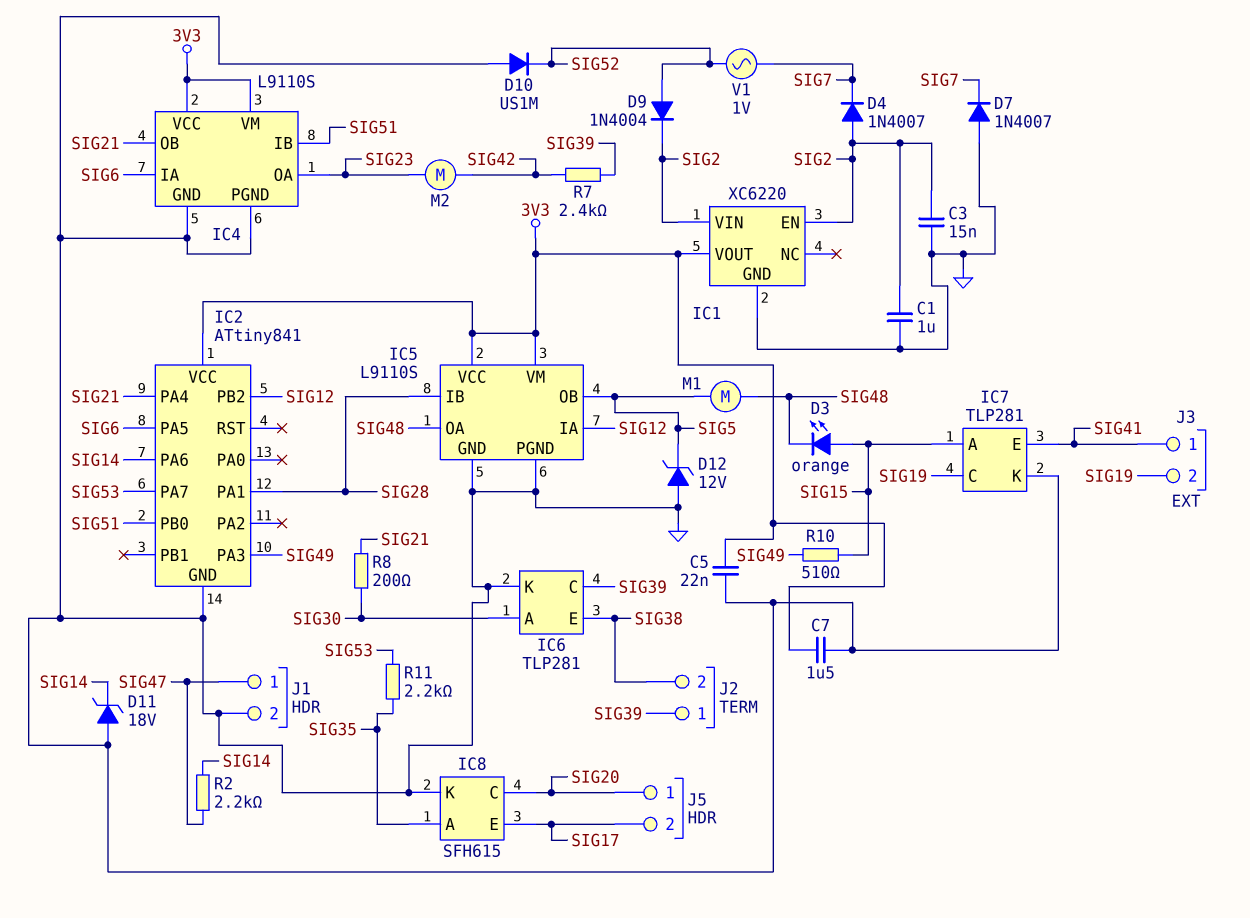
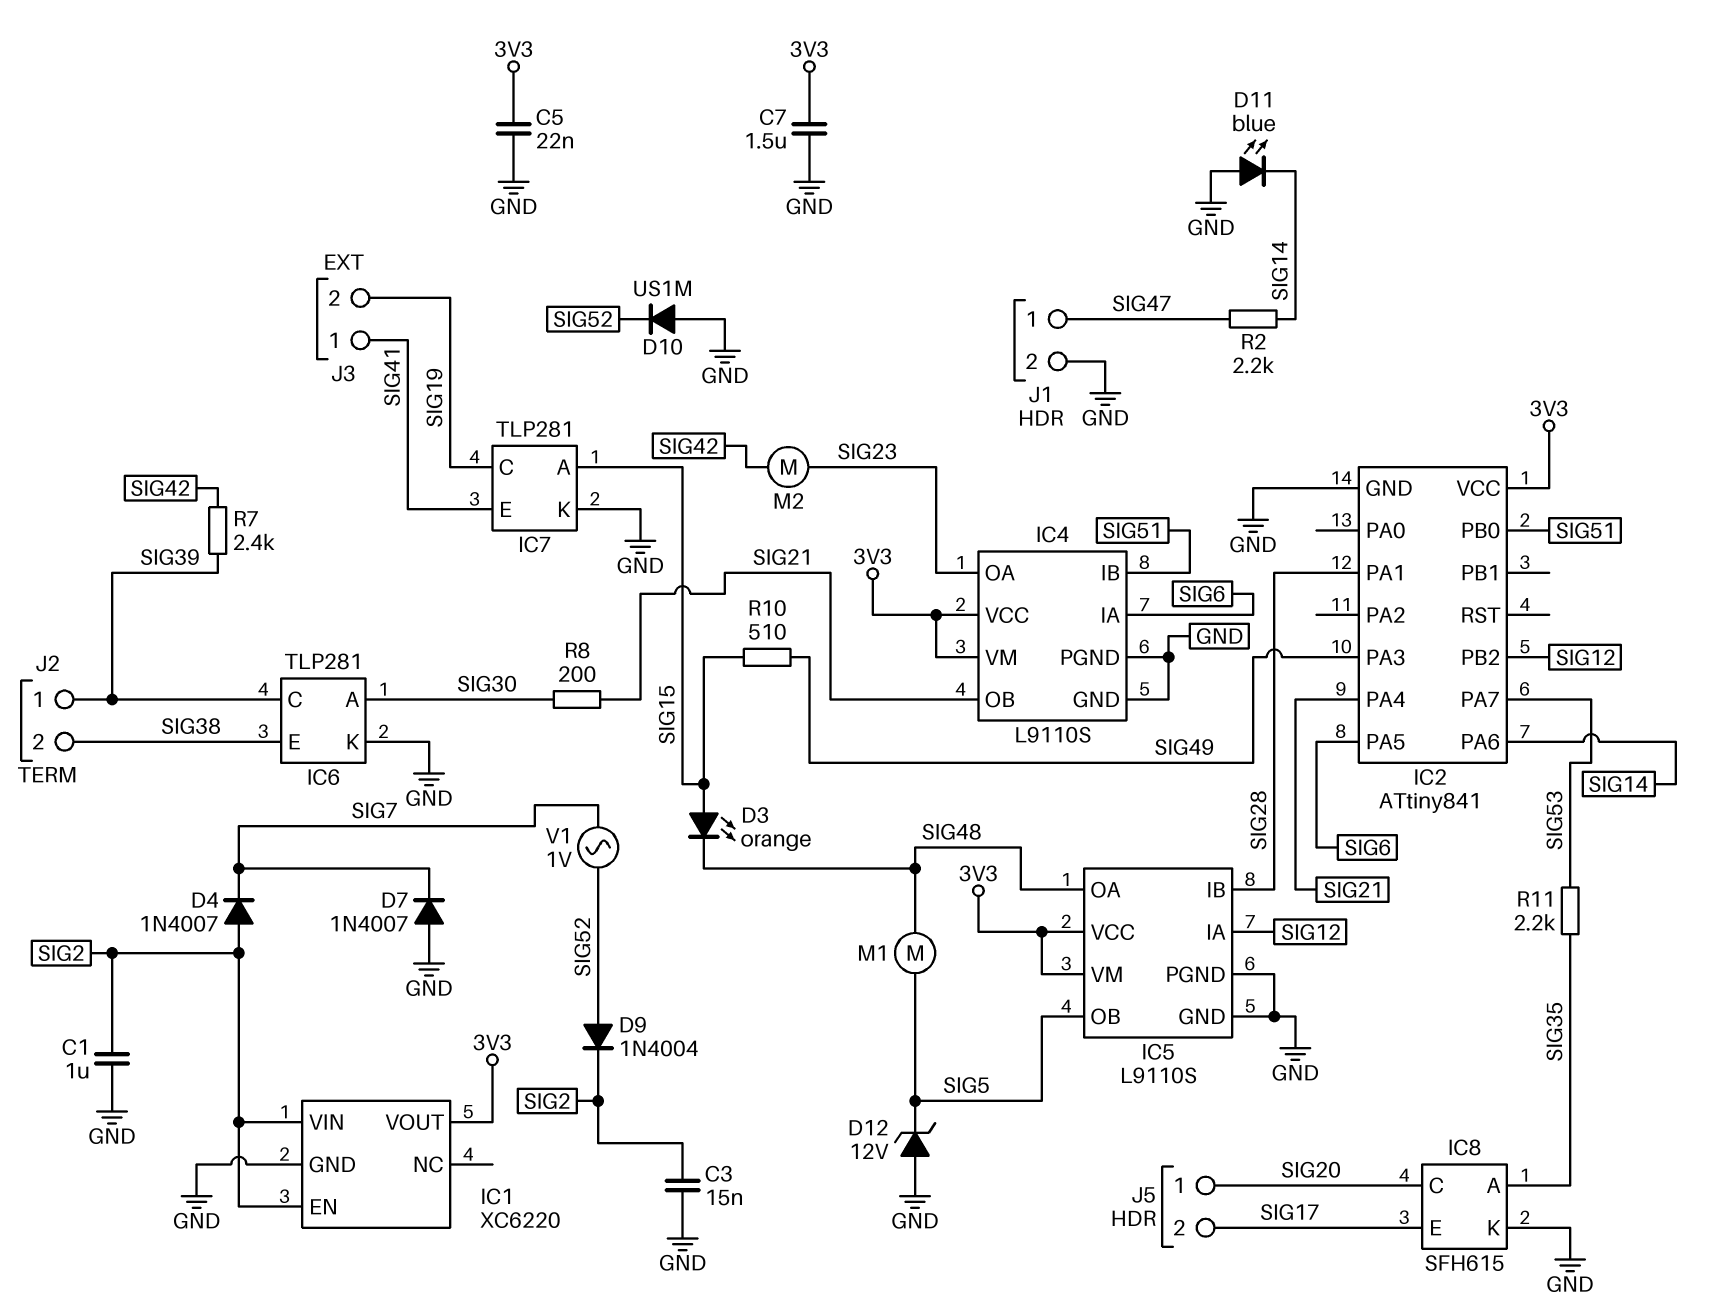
D11: zener 18V (A GND, K SIG14) -> LED blue (A GND, K SIG14)

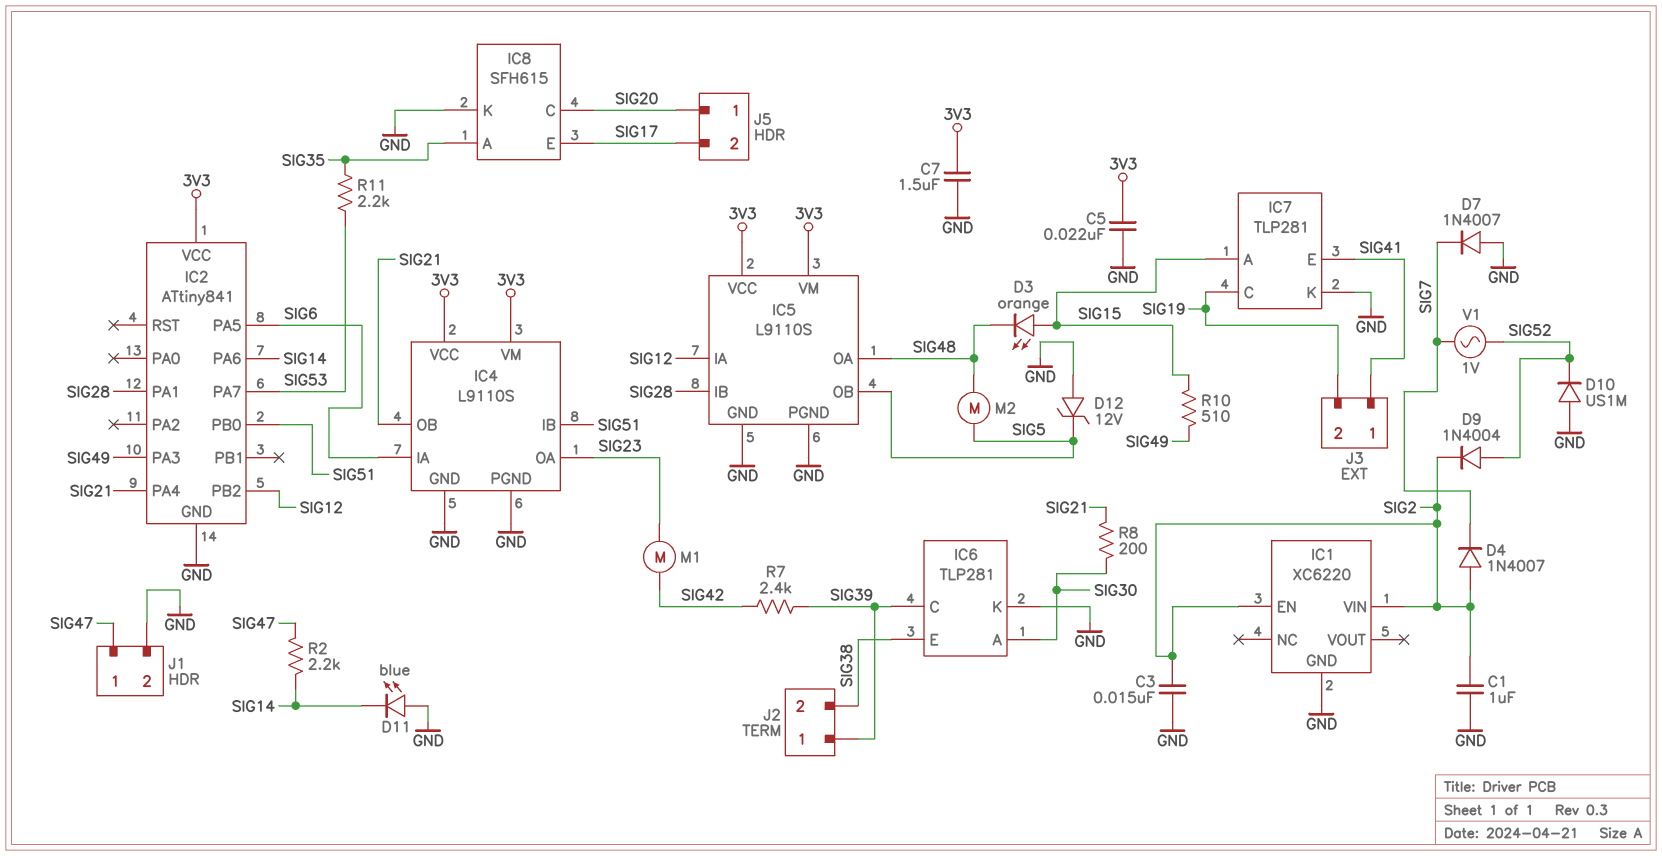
IC1 pin VOUT: 3V3 -> none
M1: motor (SIG5, SIG48) -> motor (SIG23, SIG42)
M2: motor (SIG23, SIG42) -> motor (SIG5, SIG48)

